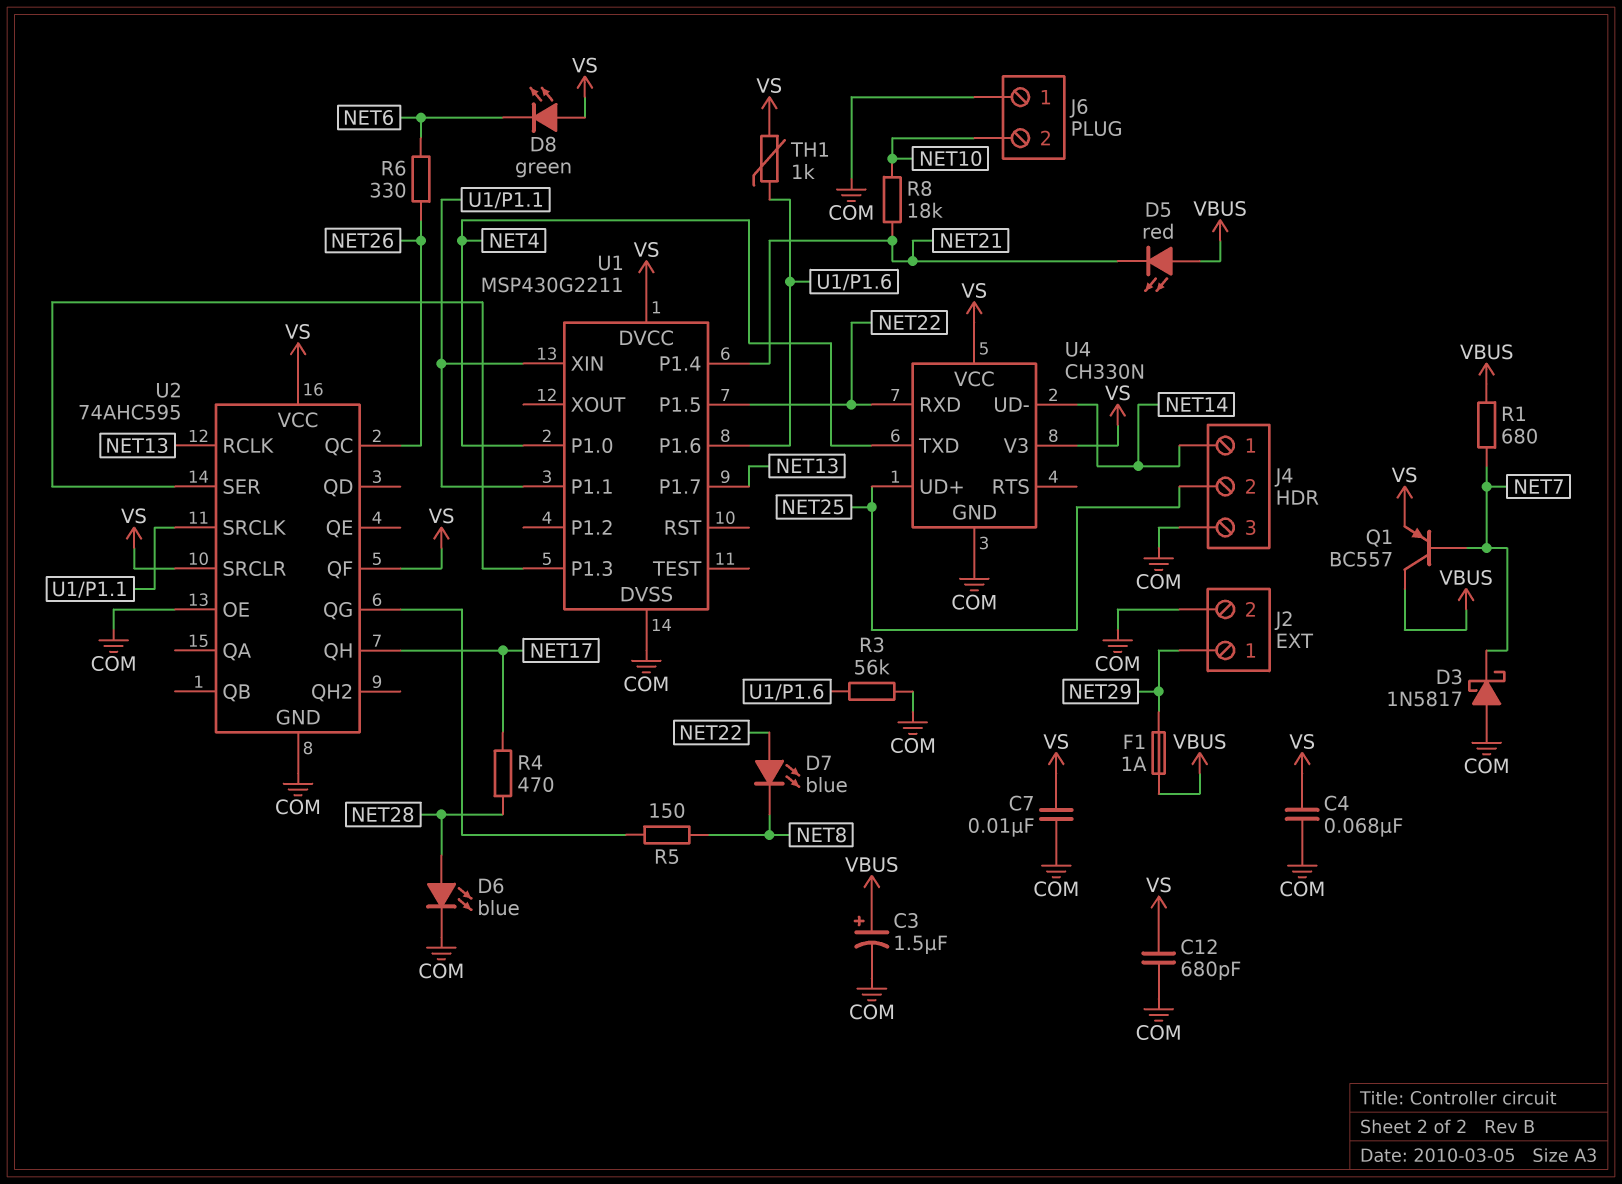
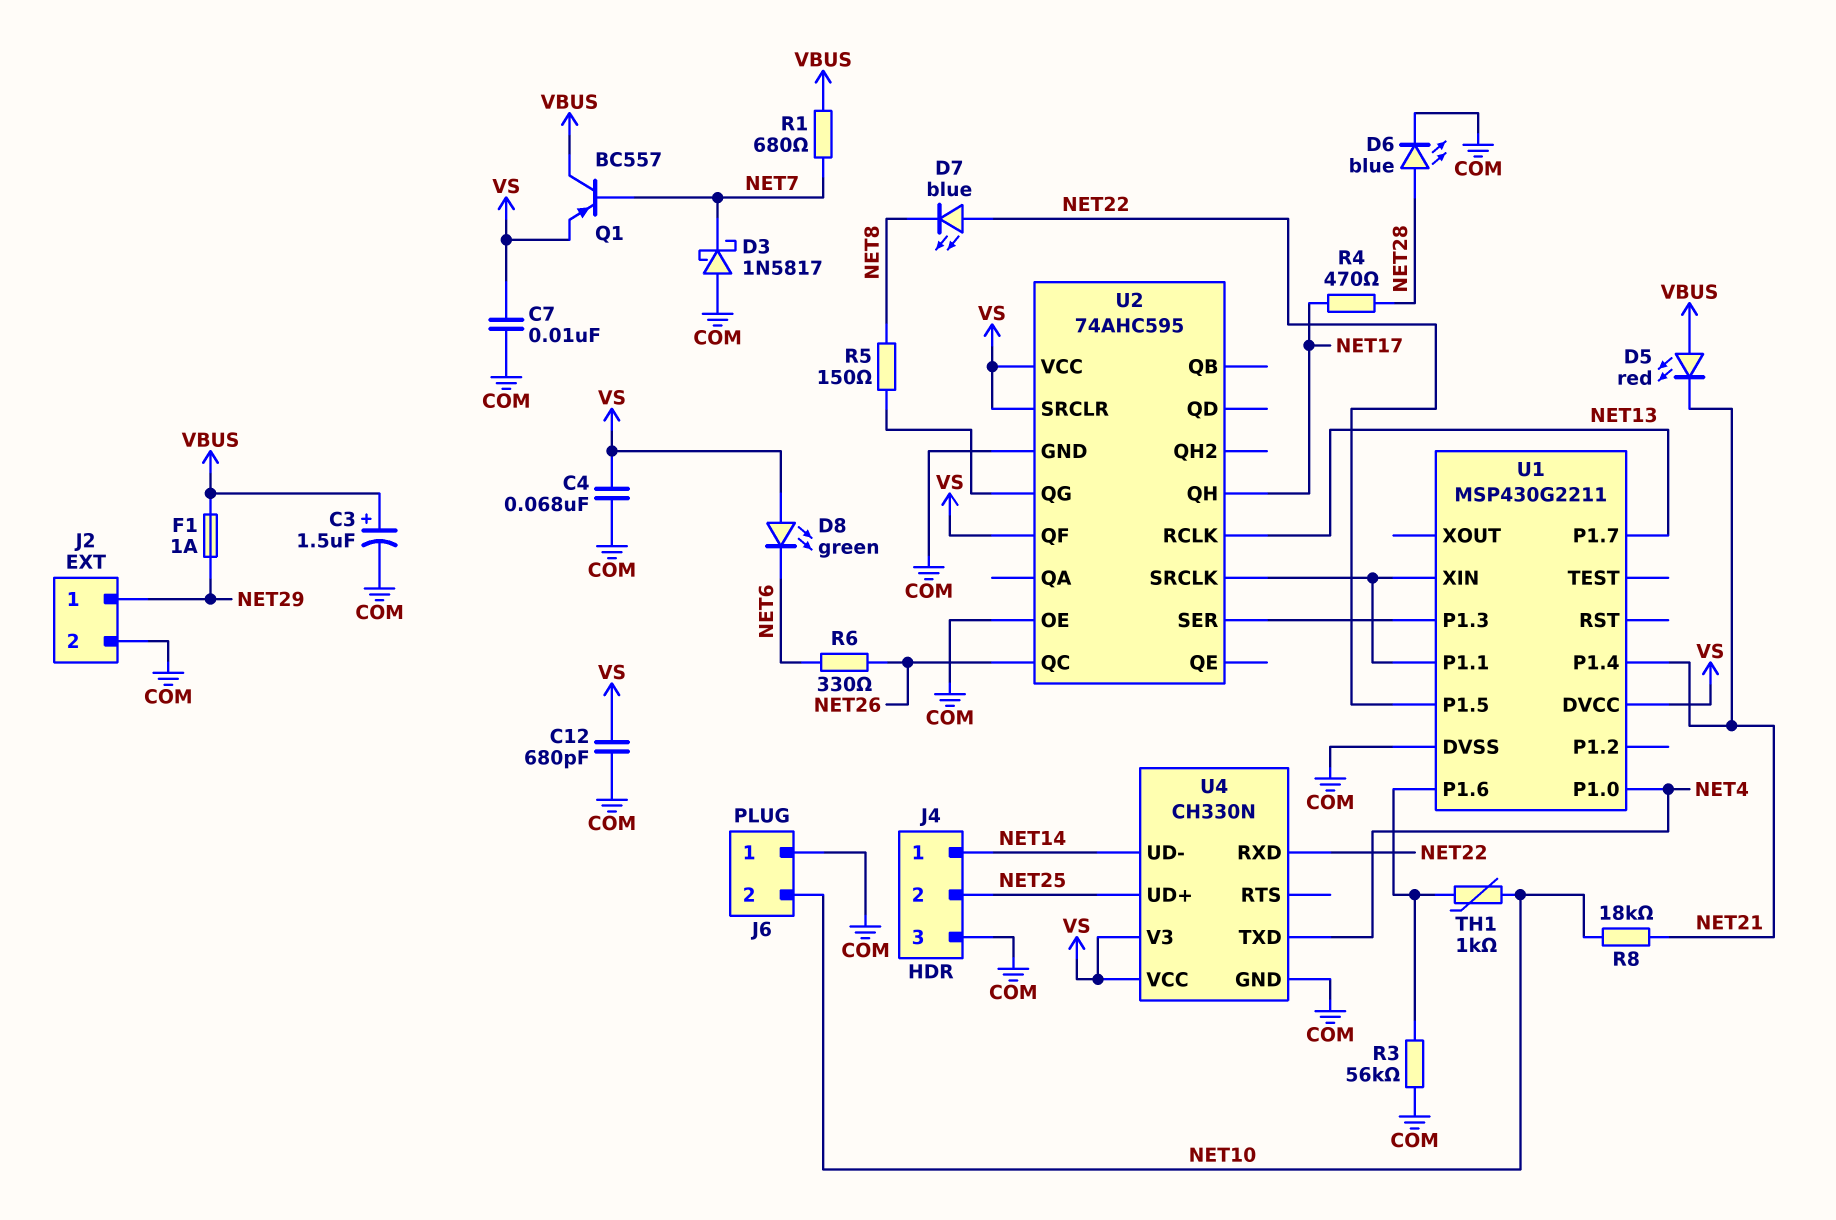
TH1: 1k (U1/P1.6, VS) -> 1k (NET10, U1/P1.6)

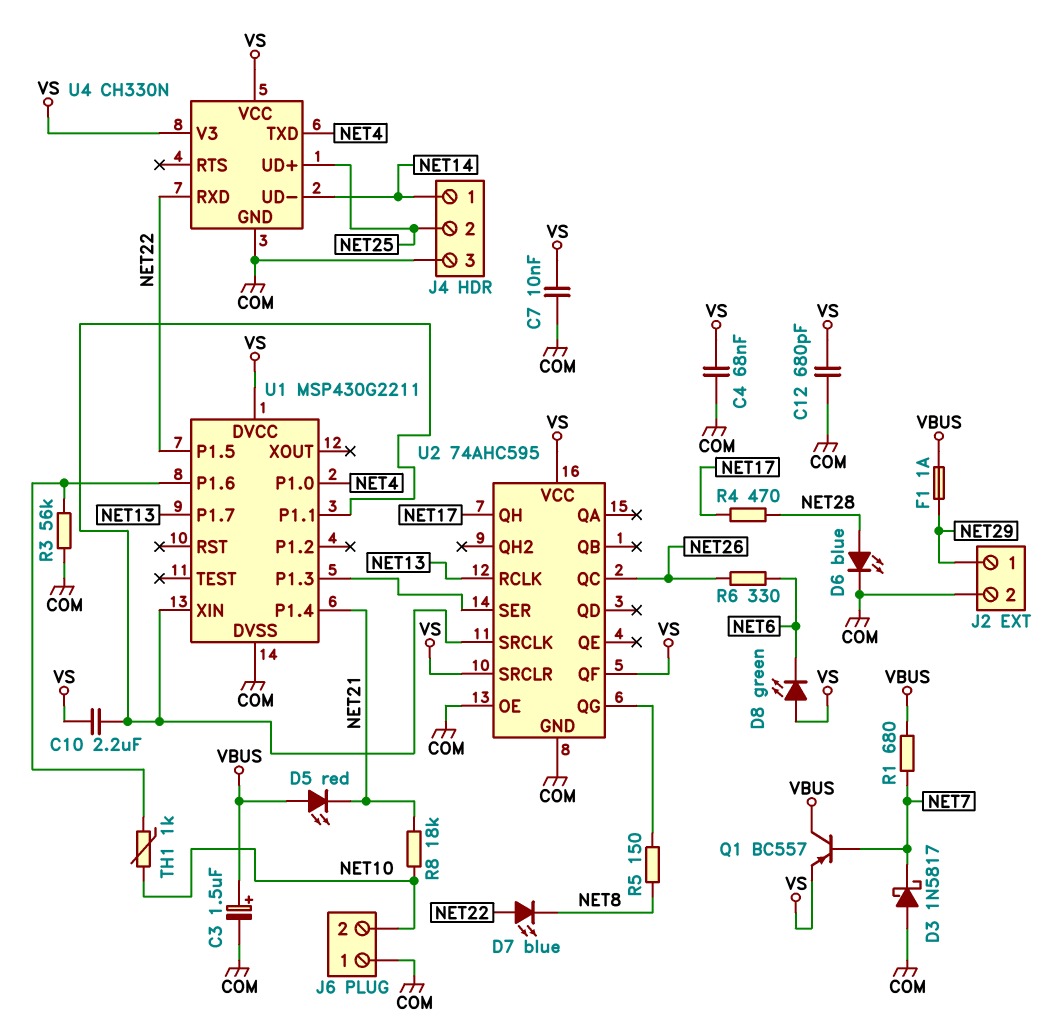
C10: none -> 2.2uF (U1/P1.1, VS)

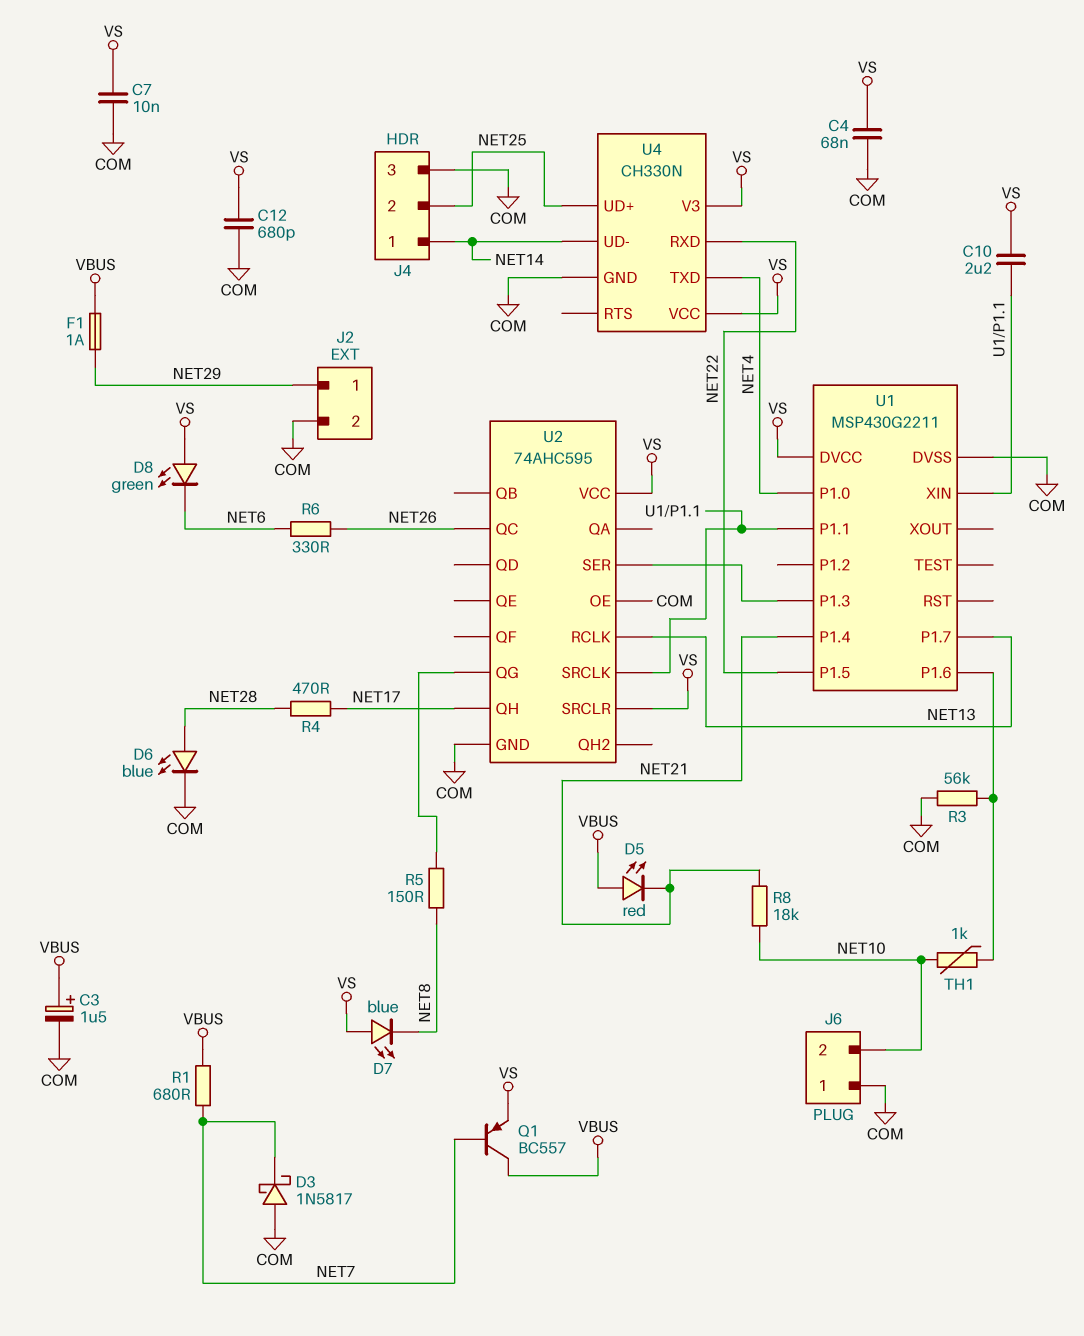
D7: LED blue (A NET22, K NET8) -> LED blue (A VS, K NET8)
U2 pin QF: VS -> none

